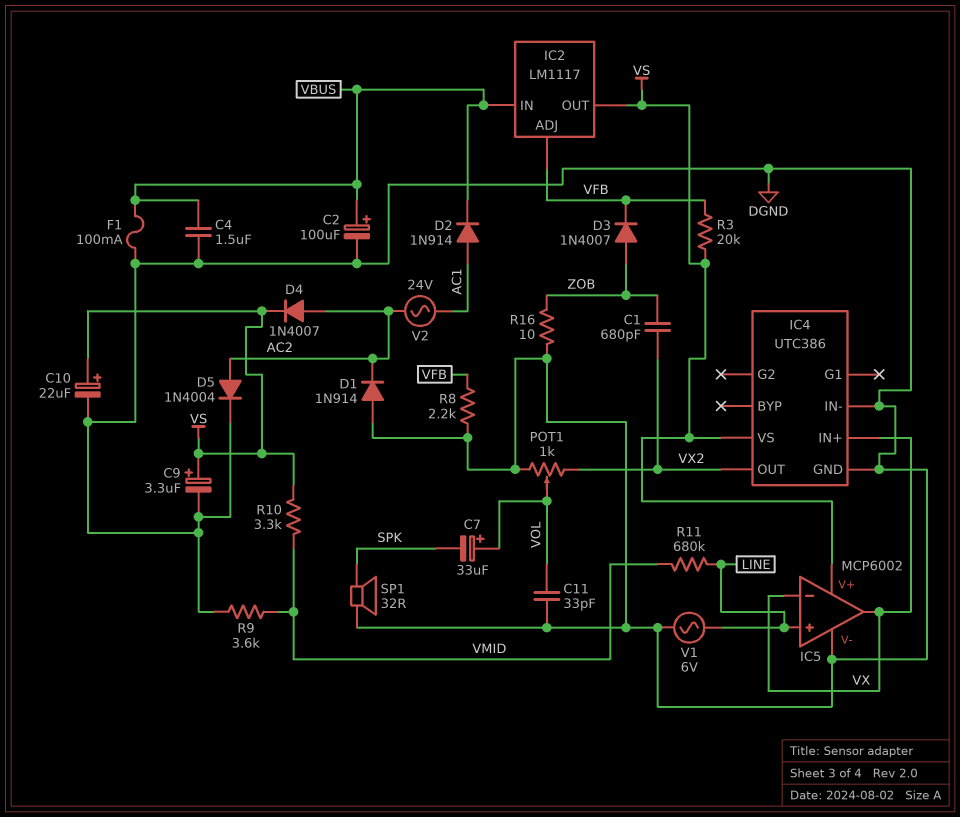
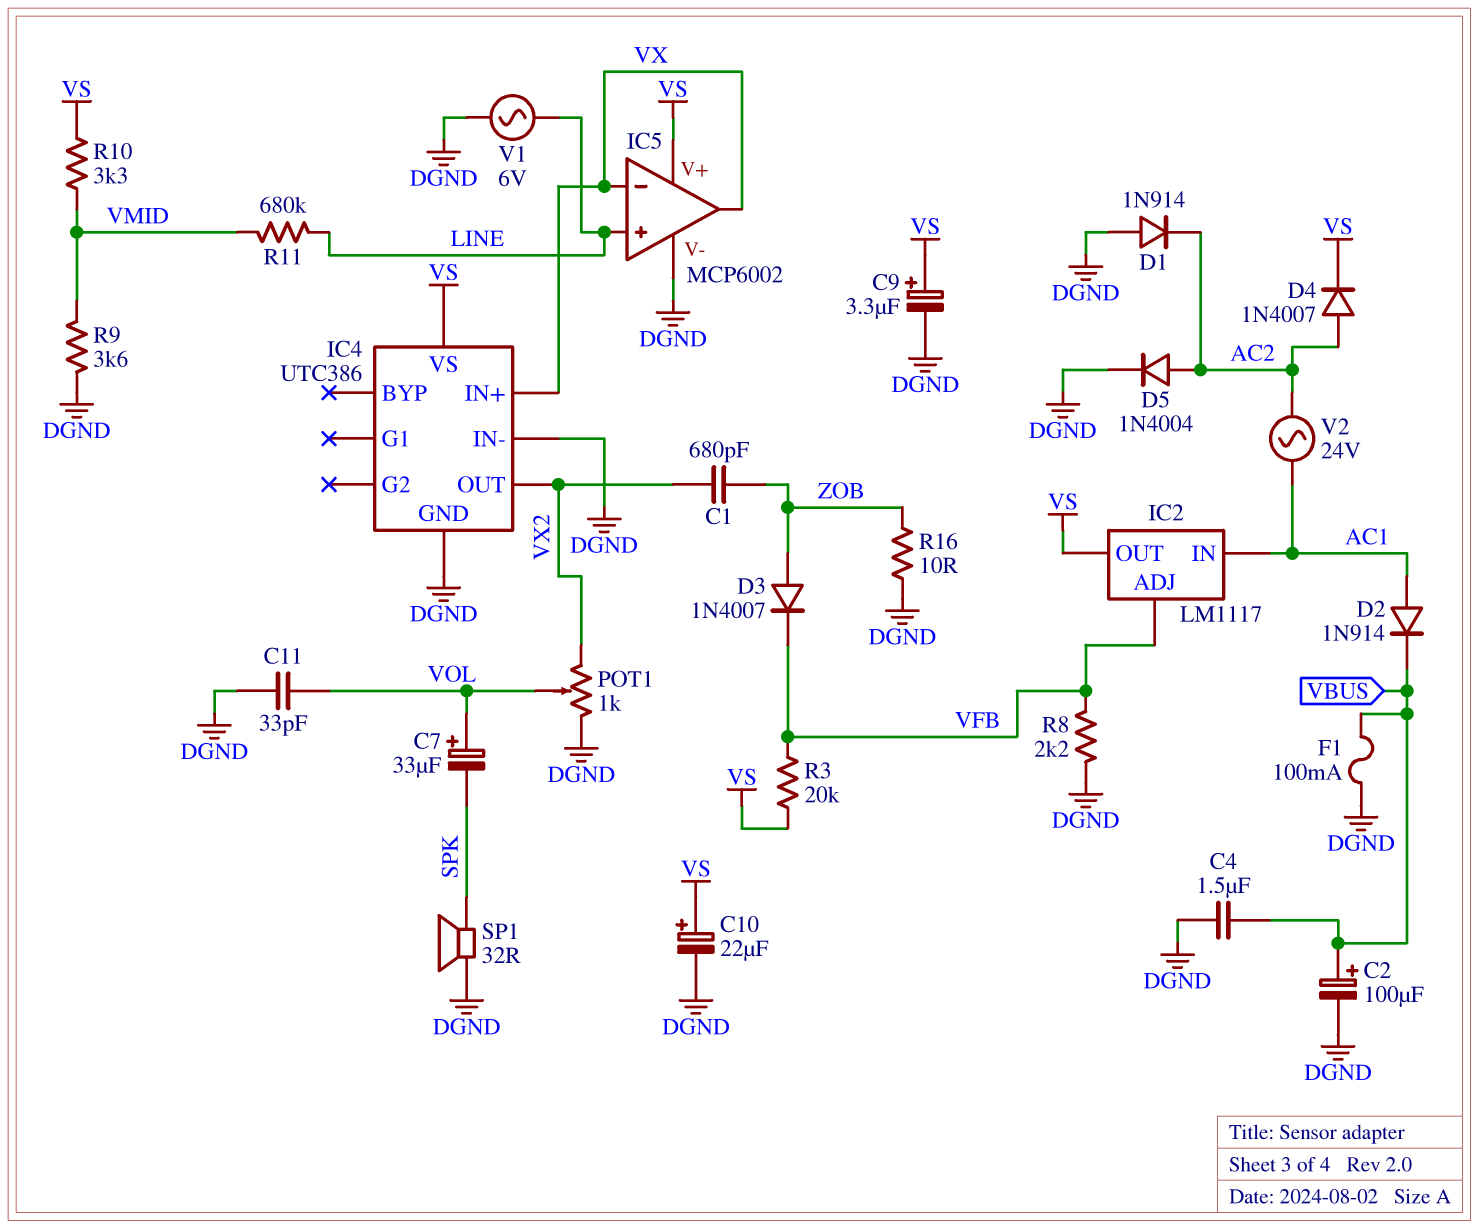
IC2 pin IN: VBUS -> AC1

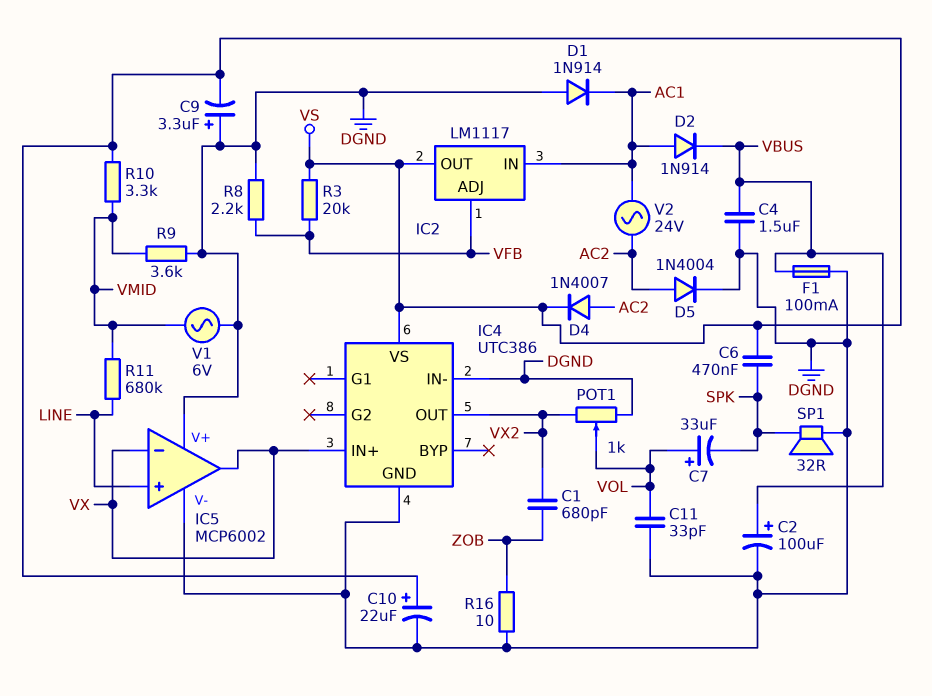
C6: none -> 470nF (SPK, VS)
C9: 3.3uF (plus VS, minus DGND) -> 3.3uF (plus DGND, minus VS)
D1: diode 1N914 (A DGND, K AC2) -> diode 1N914 (A DGND, K AC1)
D3: diode 1N4007 (A ZOB, K VFB) -> none
IC5 pin V+: VS -> DGND
V1: AC 6V (DGND, LINE) -> AC 6V (DGND, VMID)

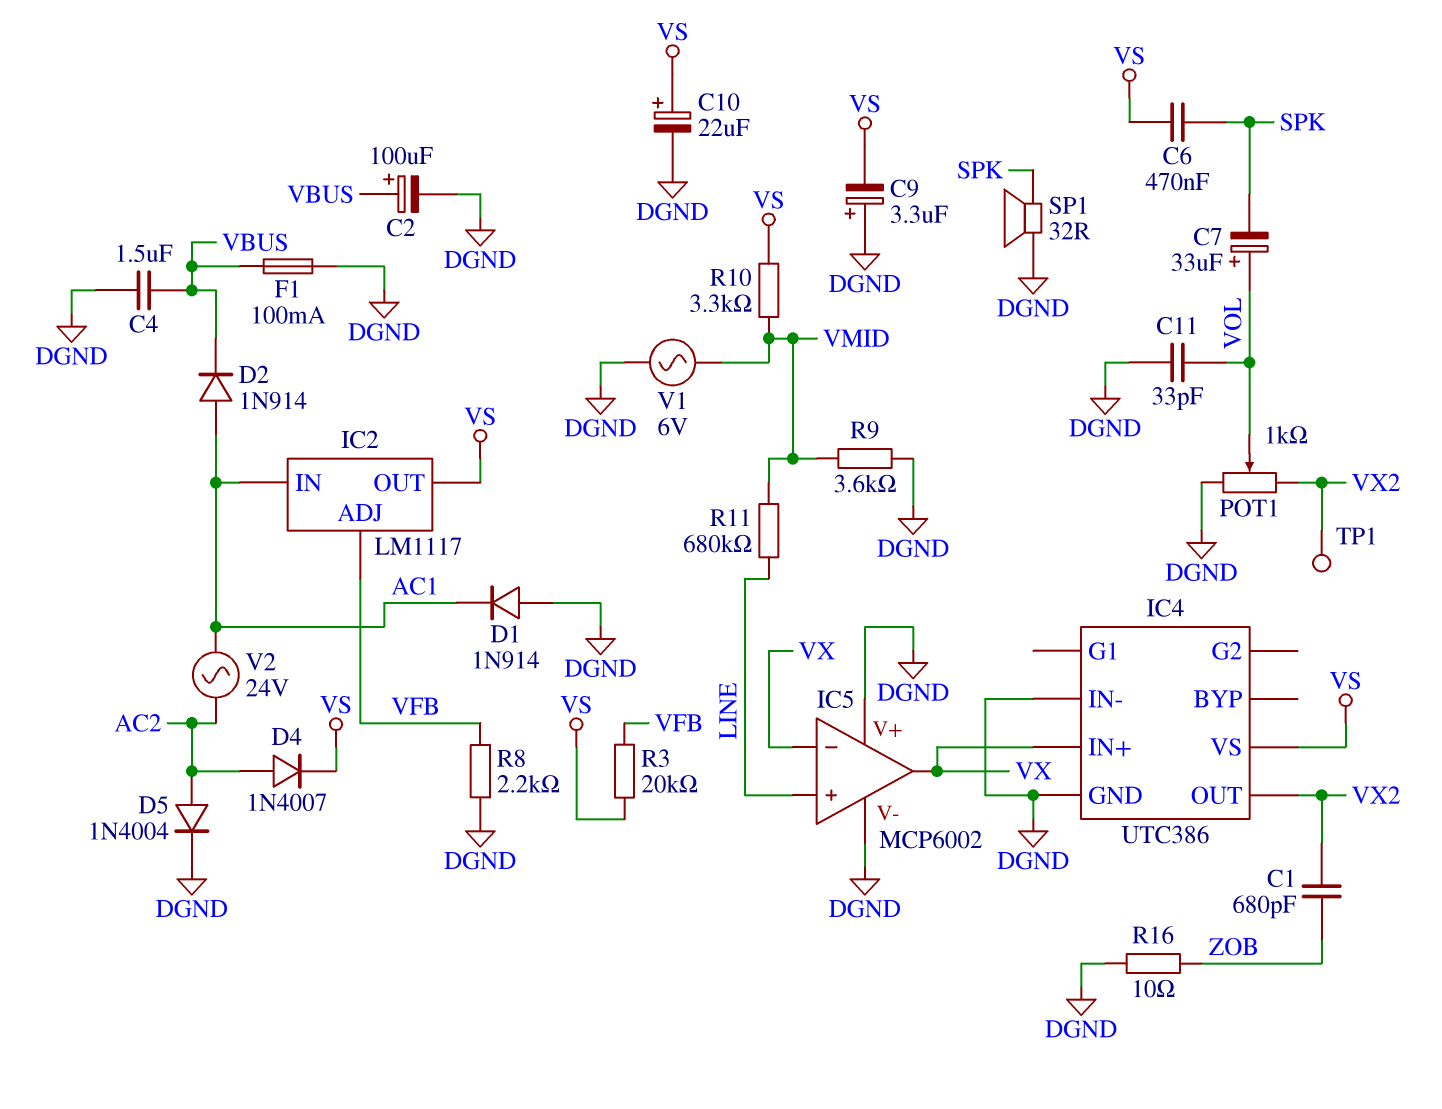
TP1: none -> test point (VX2)

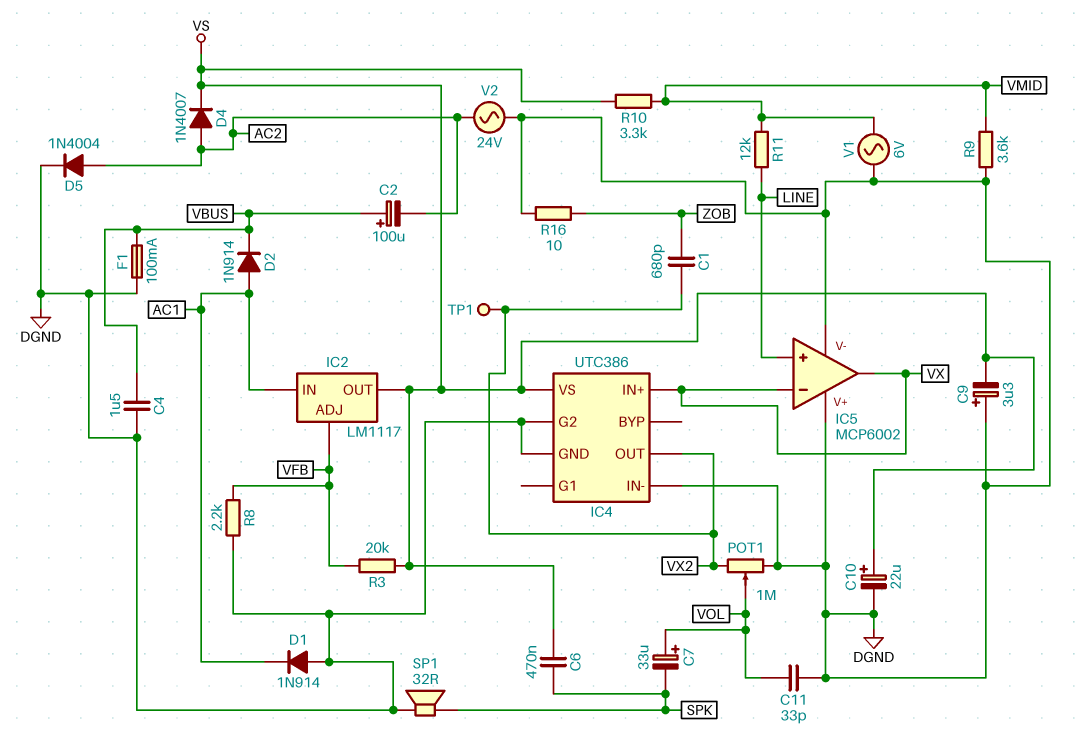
C2: 100uF (plus VBUS, minus DGND) -> 100uF (plus VBUS, minus AC2)
IC4 pin G2: none -> DGND
POT1: 1k (DGND, VX2, wiper VOL) -> 1M (DGND, VX2, wiper VOL)
R11: 680k (LINE, VMID) -> 12k (LINE, VMID)
V2: AC 24V (AC1, AC2) -> AC 24V (AC2, DGND)

